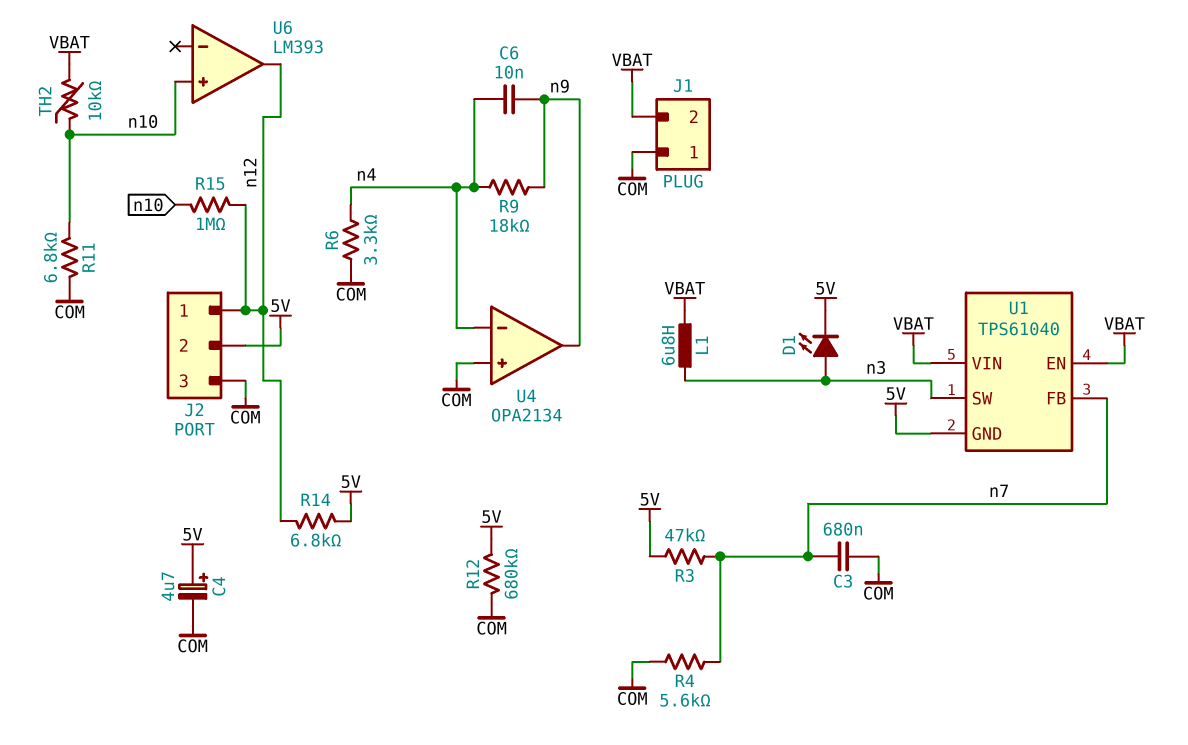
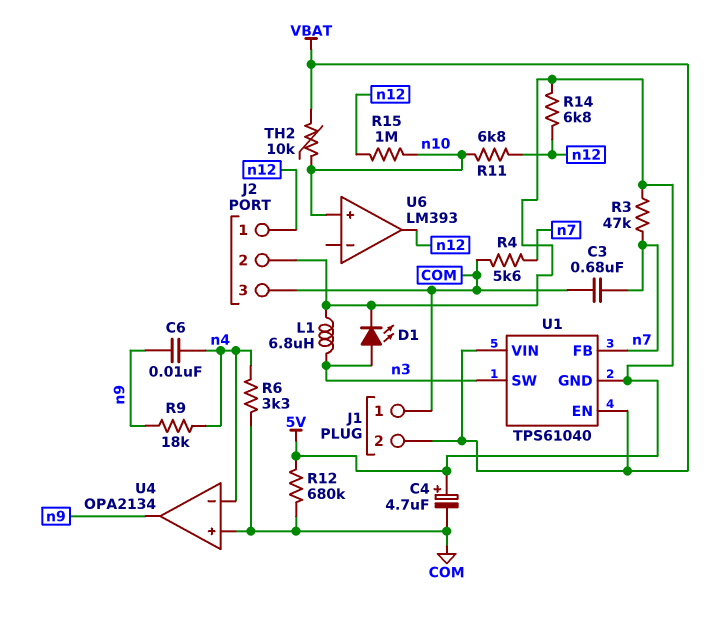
L1: 6.8uH (VBAT, n3) -> 6.8uH (5V, n3)
R11: 6.8k (COM, n10) -> 6.8k (n10, n12)

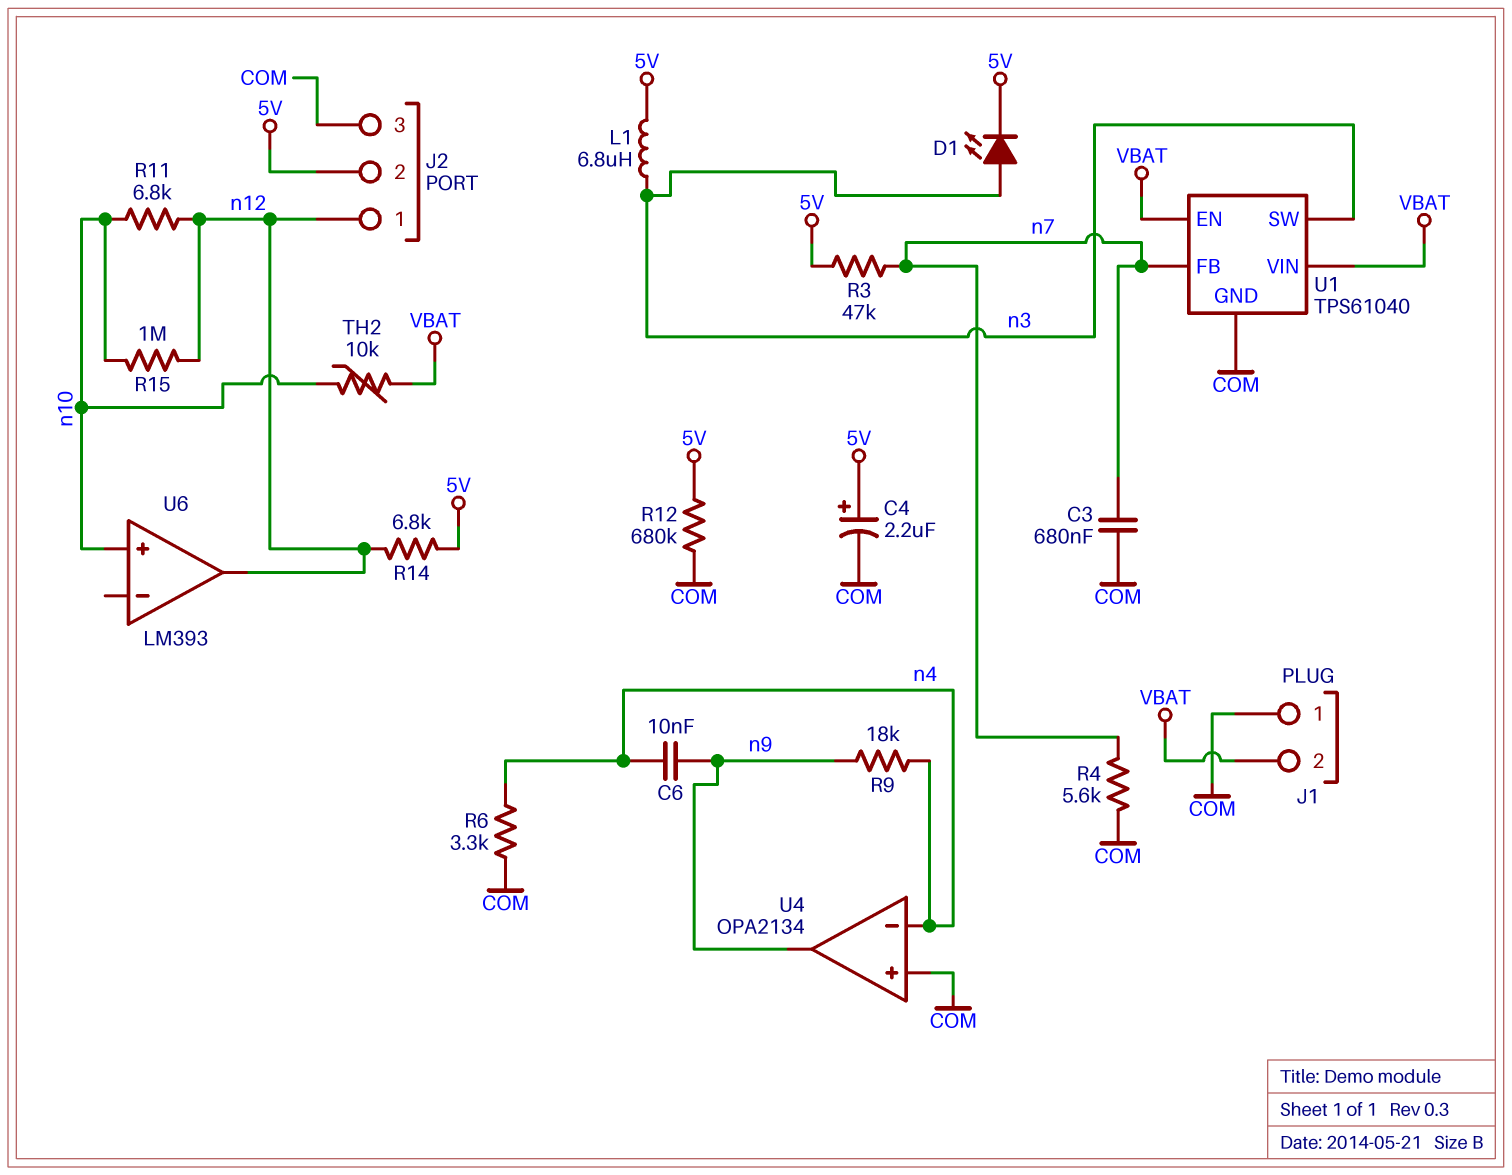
C4: 4.7uF (plus 5V, minus COM) -> 2.2uF (plus 5V, minus COM)
U1 pin GND: 5V -> COM

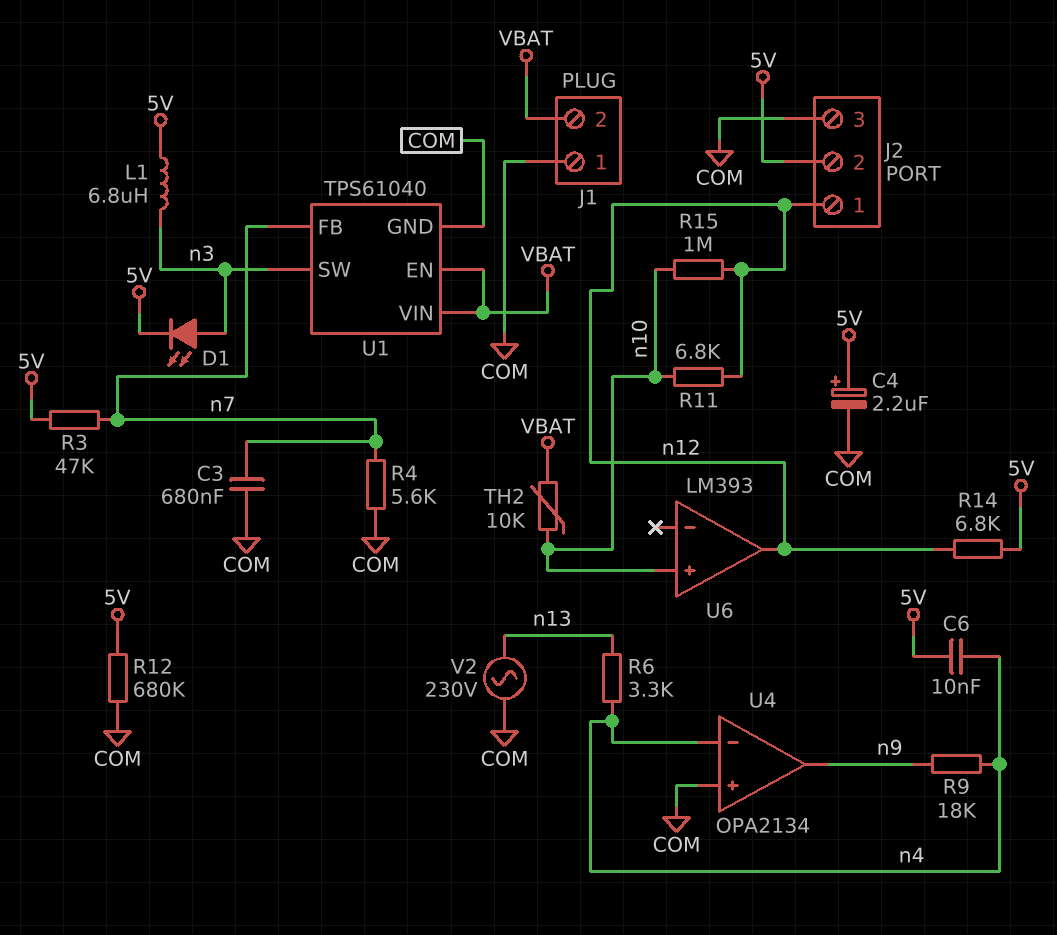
C6: 10nF (n4, n9) -> 10nF (5V, n4)
R6: 3.3k (COM, n4) -> 3.3k (n4, n13)
V2: none -> AC 230V (COM, n13)

